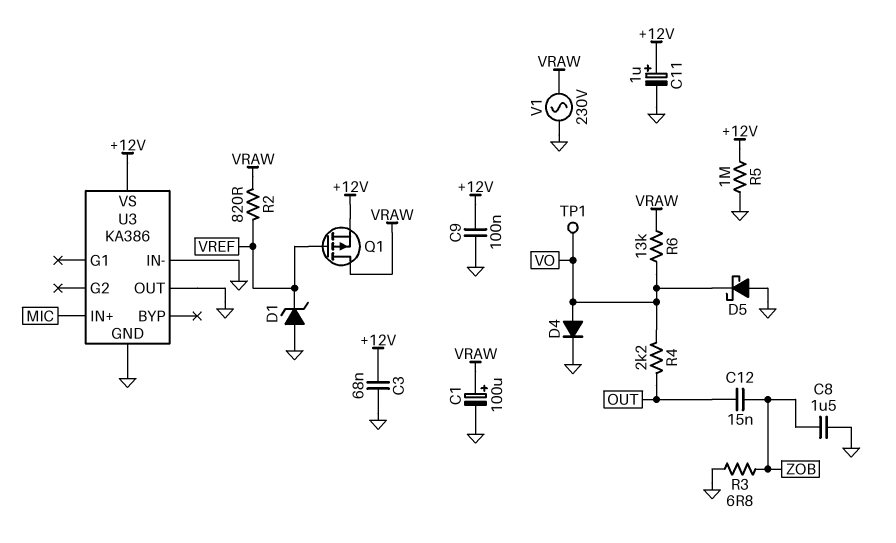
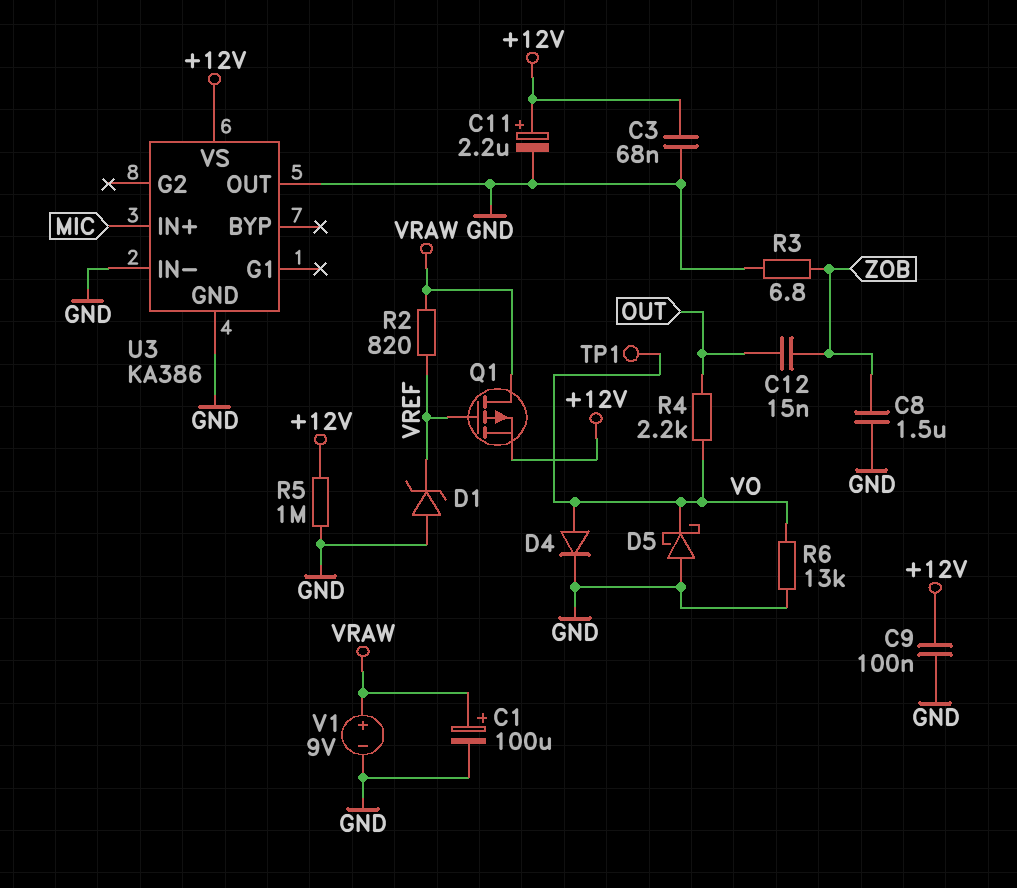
C11: 1uF (plus +12V, minus GND) -> 2.2uF (plus +12V, minus GND)
R6: 13k (VO, VRAW) -> 13k (GND, VO)
V1: AC 230V (GND, VRAW) -> 9V (plus VRAW, minus GND)

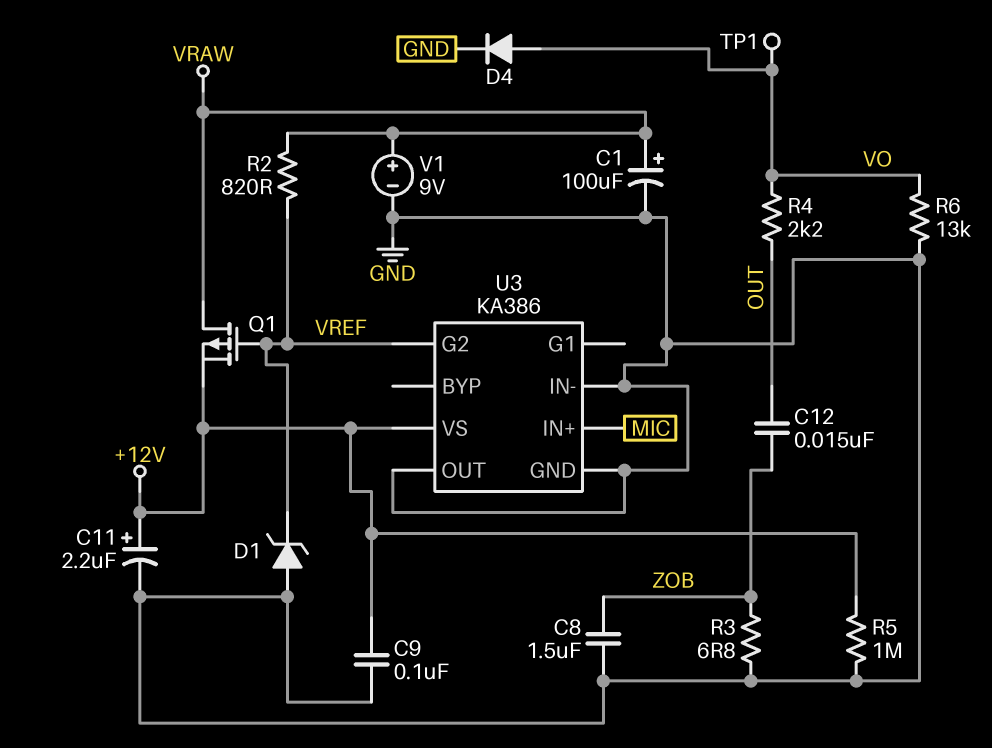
C3: 68nF (+12V, GND) -> none
D5: schottky (A GND, K VO) -> none
U3 pin G2: none -> VREF

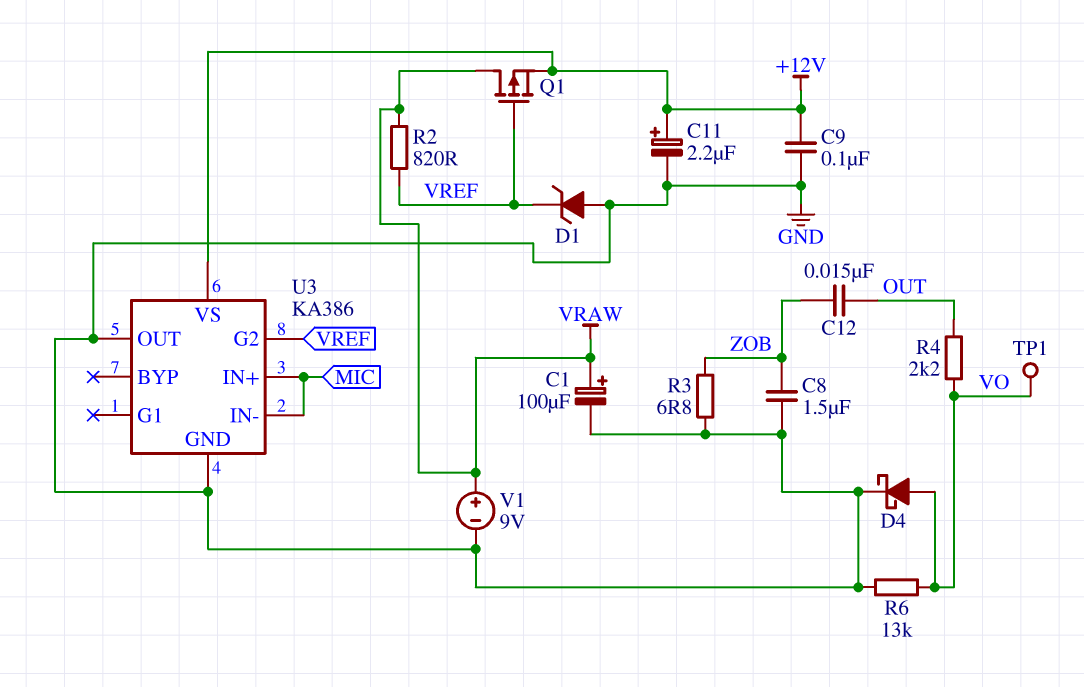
D4: diode (A VO, K GND) -> schottky (A VO, K GND)
R5: 1M (+12V, GND) -> none
U3 pin IN-: GND -> MIC

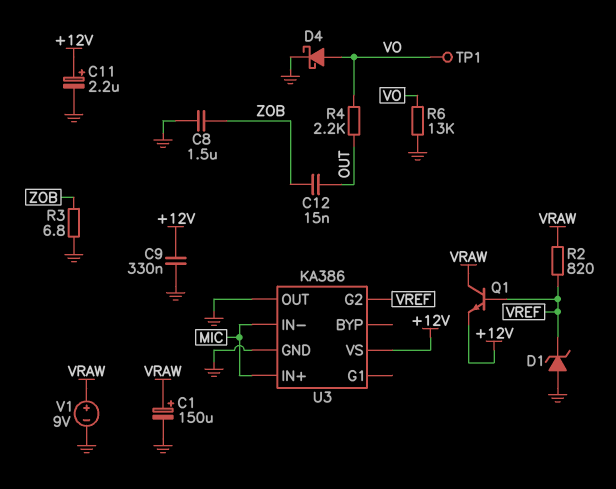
C1: 100uF (plus VRAW, minus GND) -> 150uF (plus VRAW, minus GND)
C9: 100nF (+12V, GND) -> 330nF (+12V, GND)
Q1: PMOS (G VREF, D VRAW, S +12V) -> NPN (B VREF, C VRAW, E +12V)

